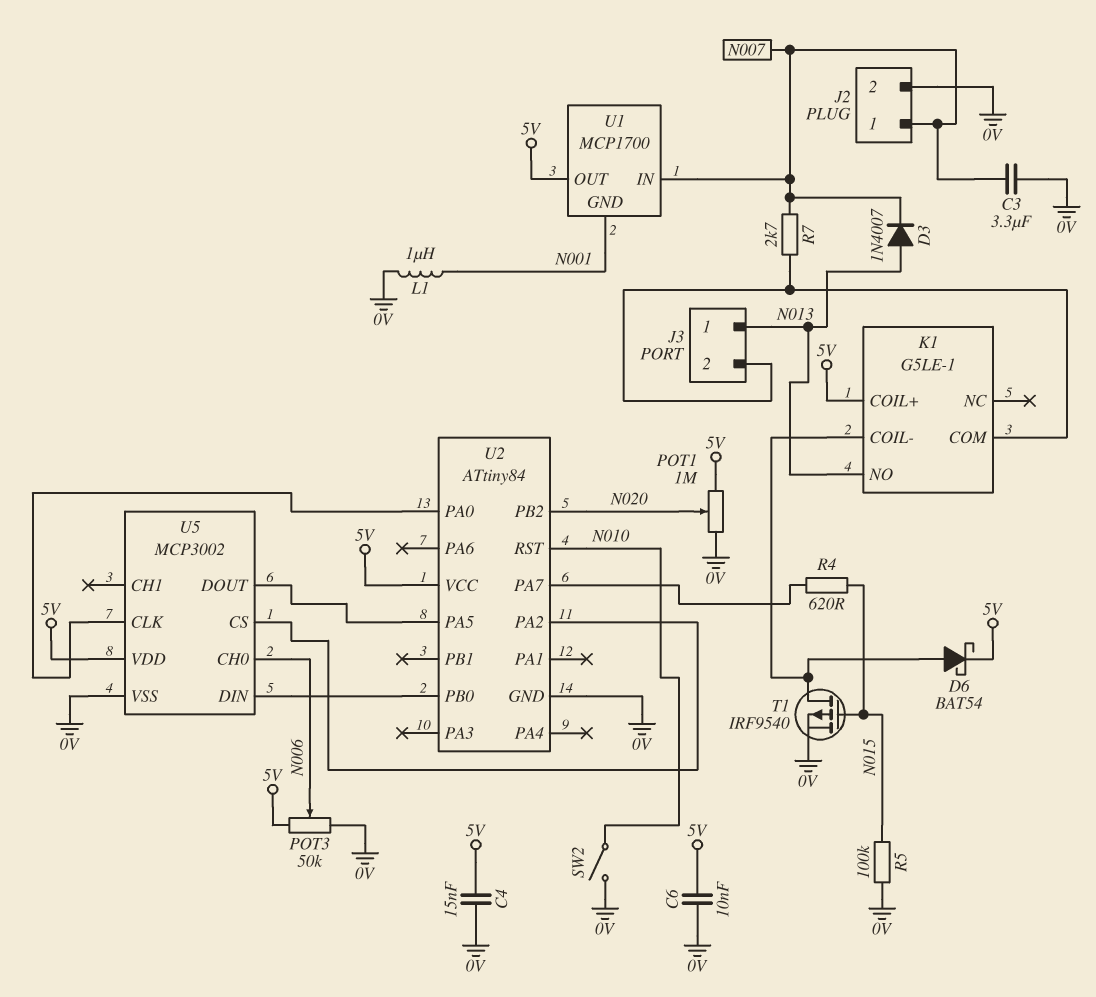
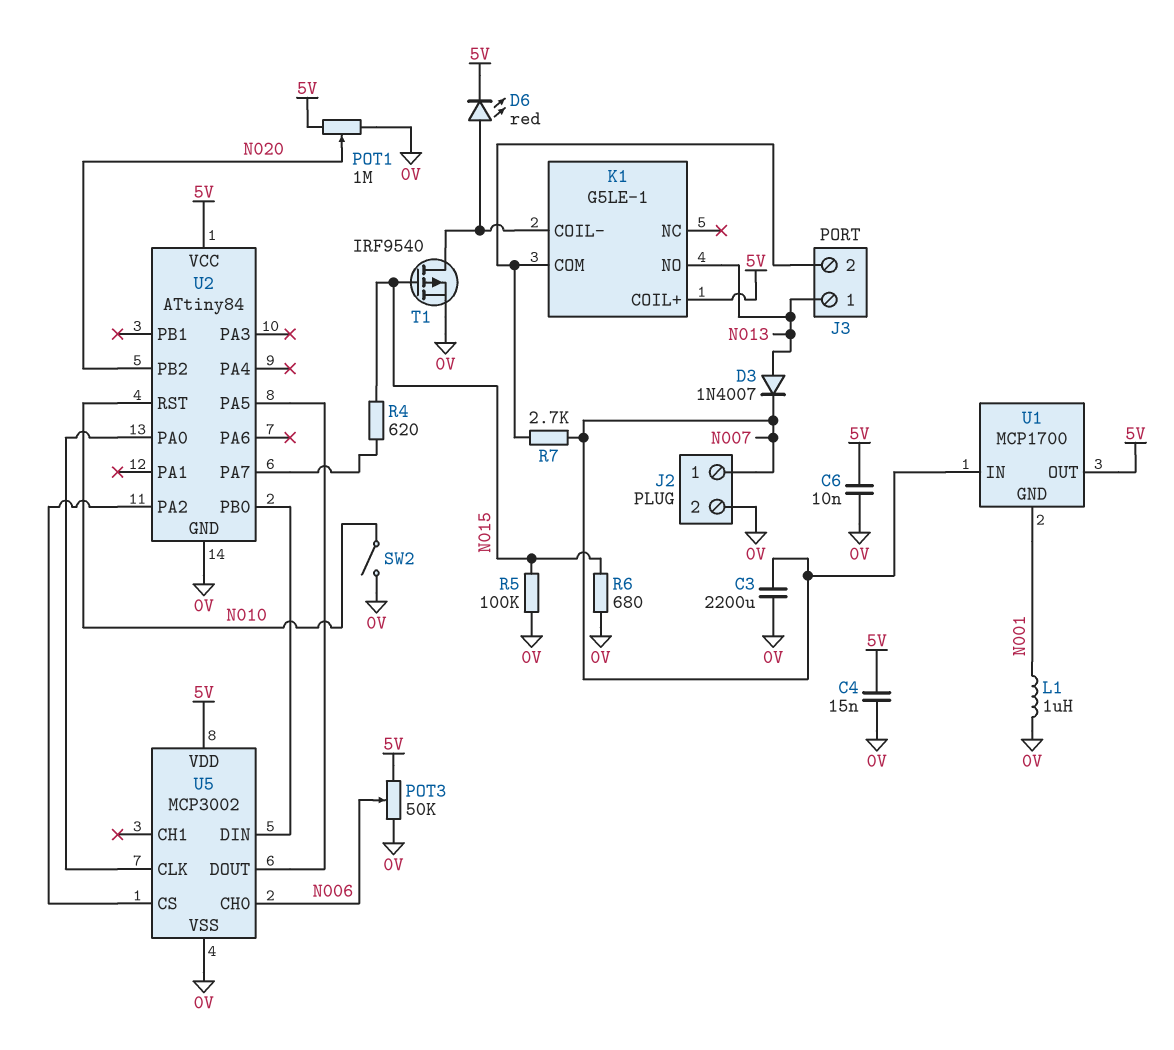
C3: 3.3uF (0V, N007) -> 2200uF (0V, N007)
D6: schottky BAT54 (A K1/COIL-, K 5V) -> LED red (A K1/COIL-, K 5V)
R6: none -> 680 (0V, N015)

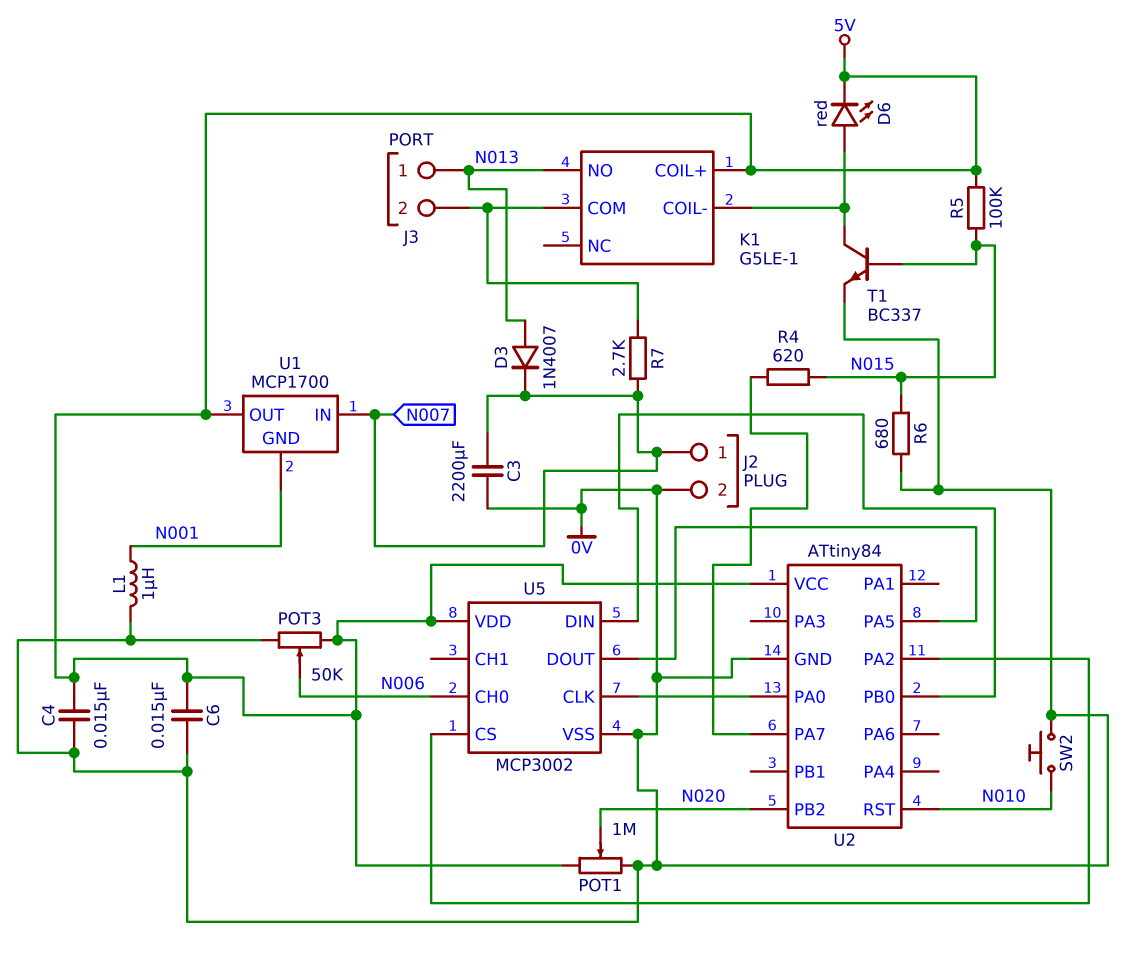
C6: 10nF (0V, 5V) -> 15nF (0V, 5V)
R5: 100k (0V, N015) -> 100k (5V, N015)
SW2: switch (0V, N010) -> button (0V, N010)
T1: PMOS IRF9540 (G N015, D K1/COIL-, S 0V) -> NPN BC337 (B N015, C K1/COIL-, E 0V)

